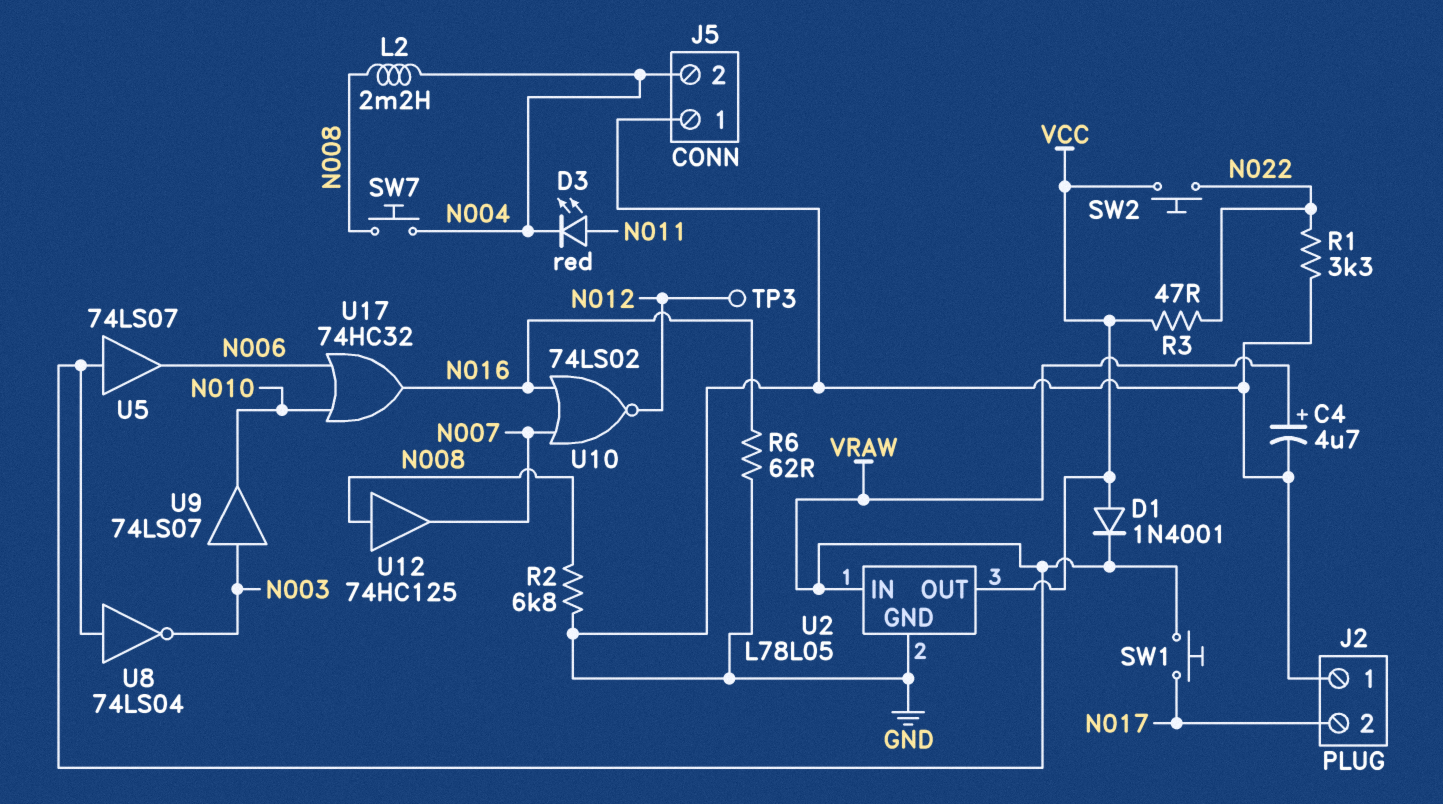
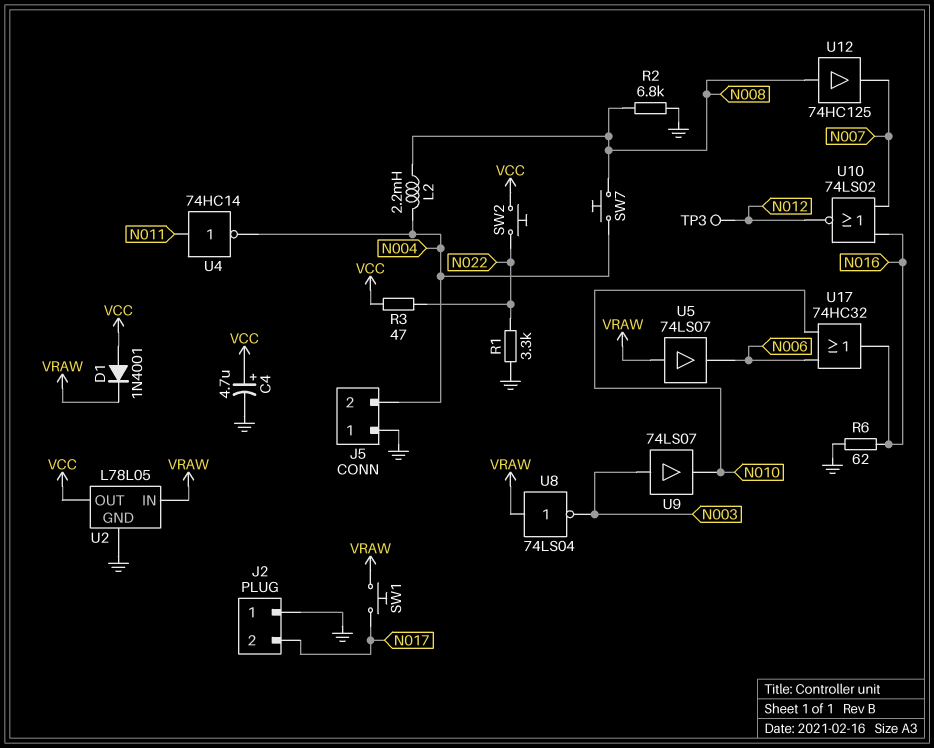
C4: 4.7uF (plus VRAW, minus GND) -> 4.7uF (plus VCC, minus GND)
D3: LED red (A N011, K N004) -> none
U4: none -> NOT 74HC14 (in N011, out N004)

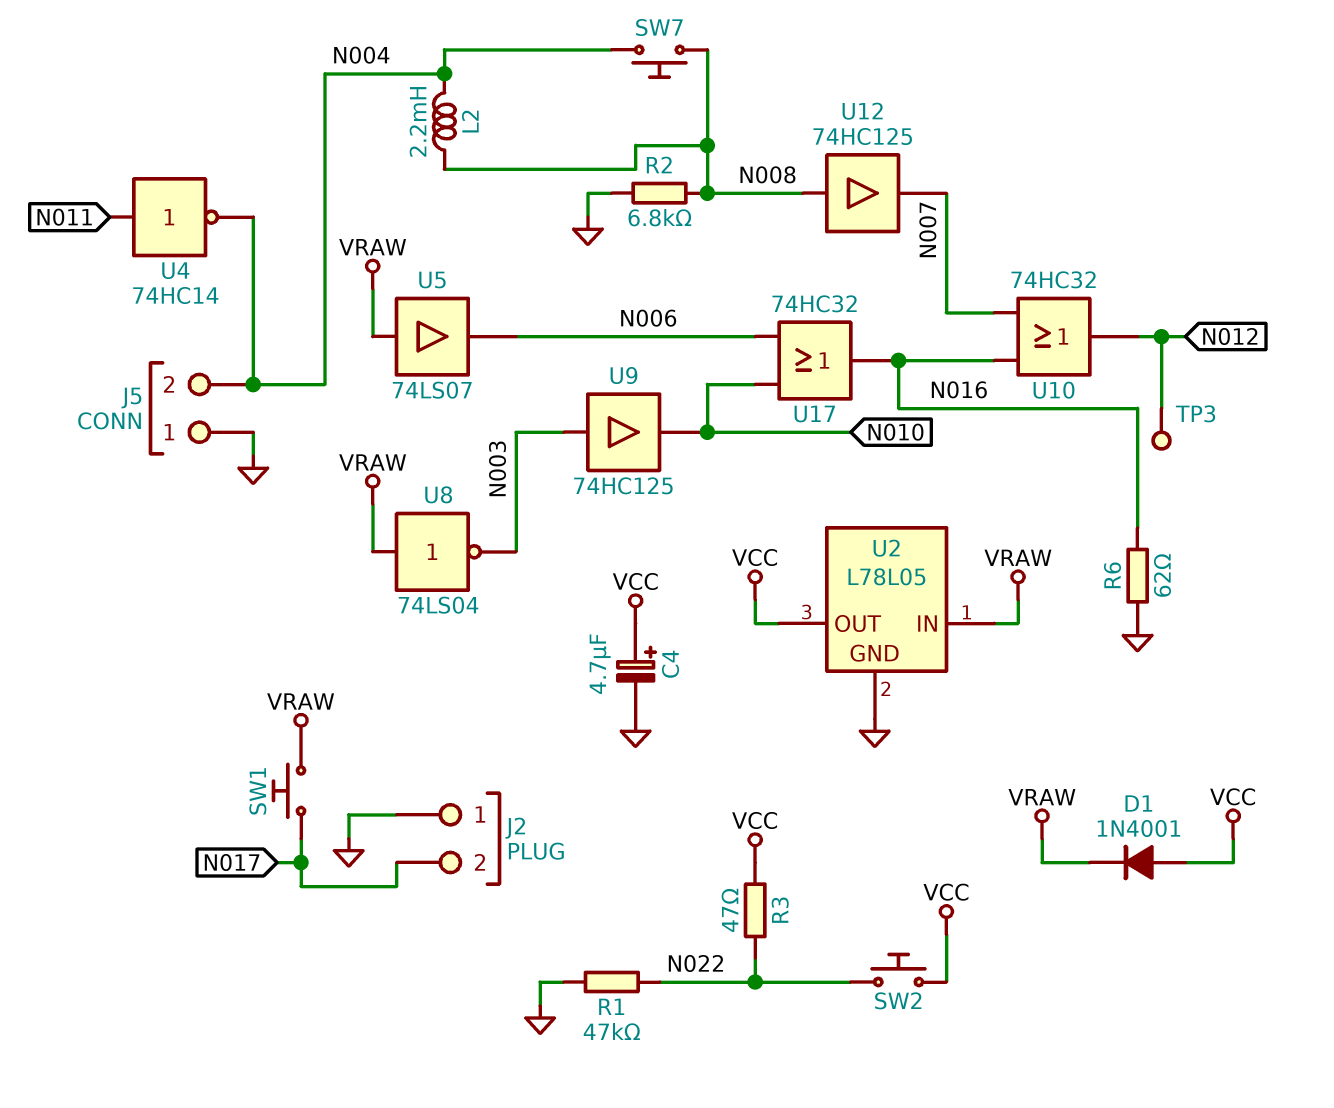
R1: 3.3k (GND, N022) -> 47k (GND, N022)
U9: buffer 74LS07 (in N003, out N010) -> buffer 74HC125 (in N003, out N010)
U10: NOR 74LS02 (in N007, in N016, out N012) -> OR 74HC32 (in N007, in N016, out N012)

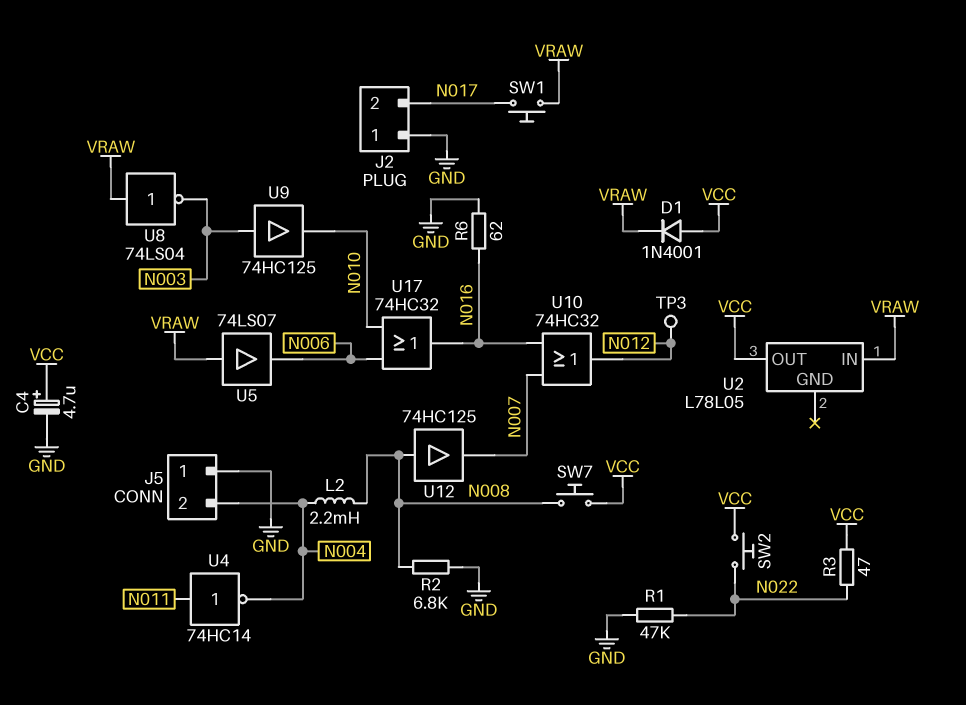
SW7: button (N004, N008) -> button (N008, VCC)
U2 pin GND: GND -> none

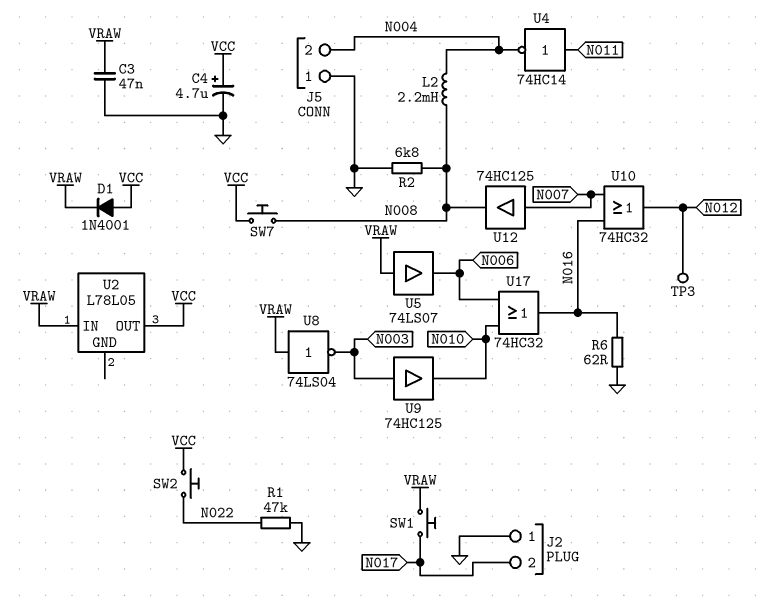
C3: none -> 47nF (GND, VRAW)
R3: 47 (N022, VCC) -> none
U12: buffer 74HC125 (in N008, out N007) -> buffer 74HC125 (in N007, out N008)

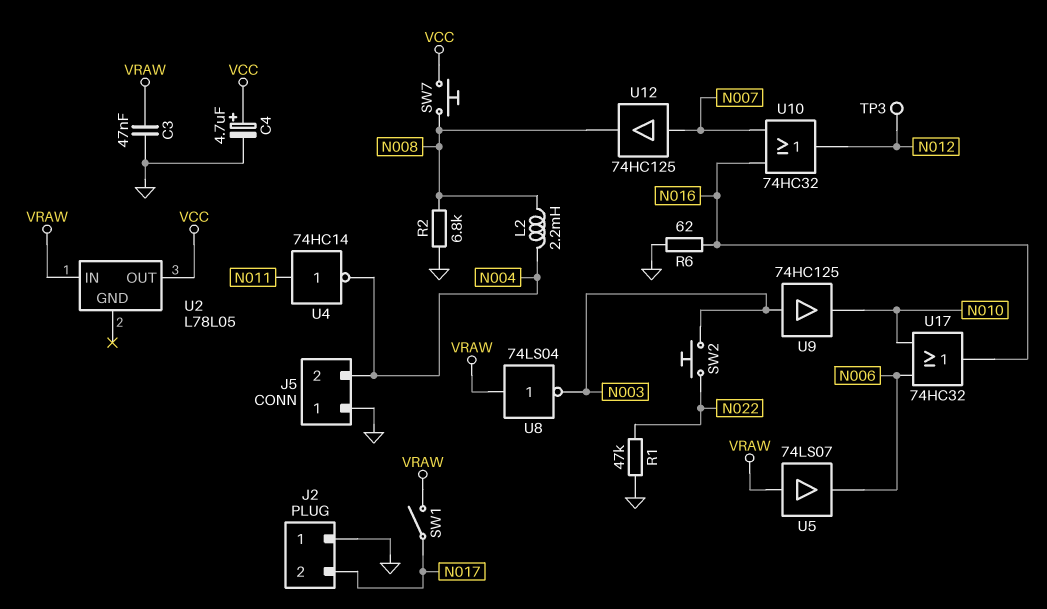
D1: diode 1N4001 (A VCC, K VRAW) -> none
SW1: button (N017, VRAW) -> switch (N017, VRAW)
SW2: button (N022, VCC) -> button (N003, N022)

